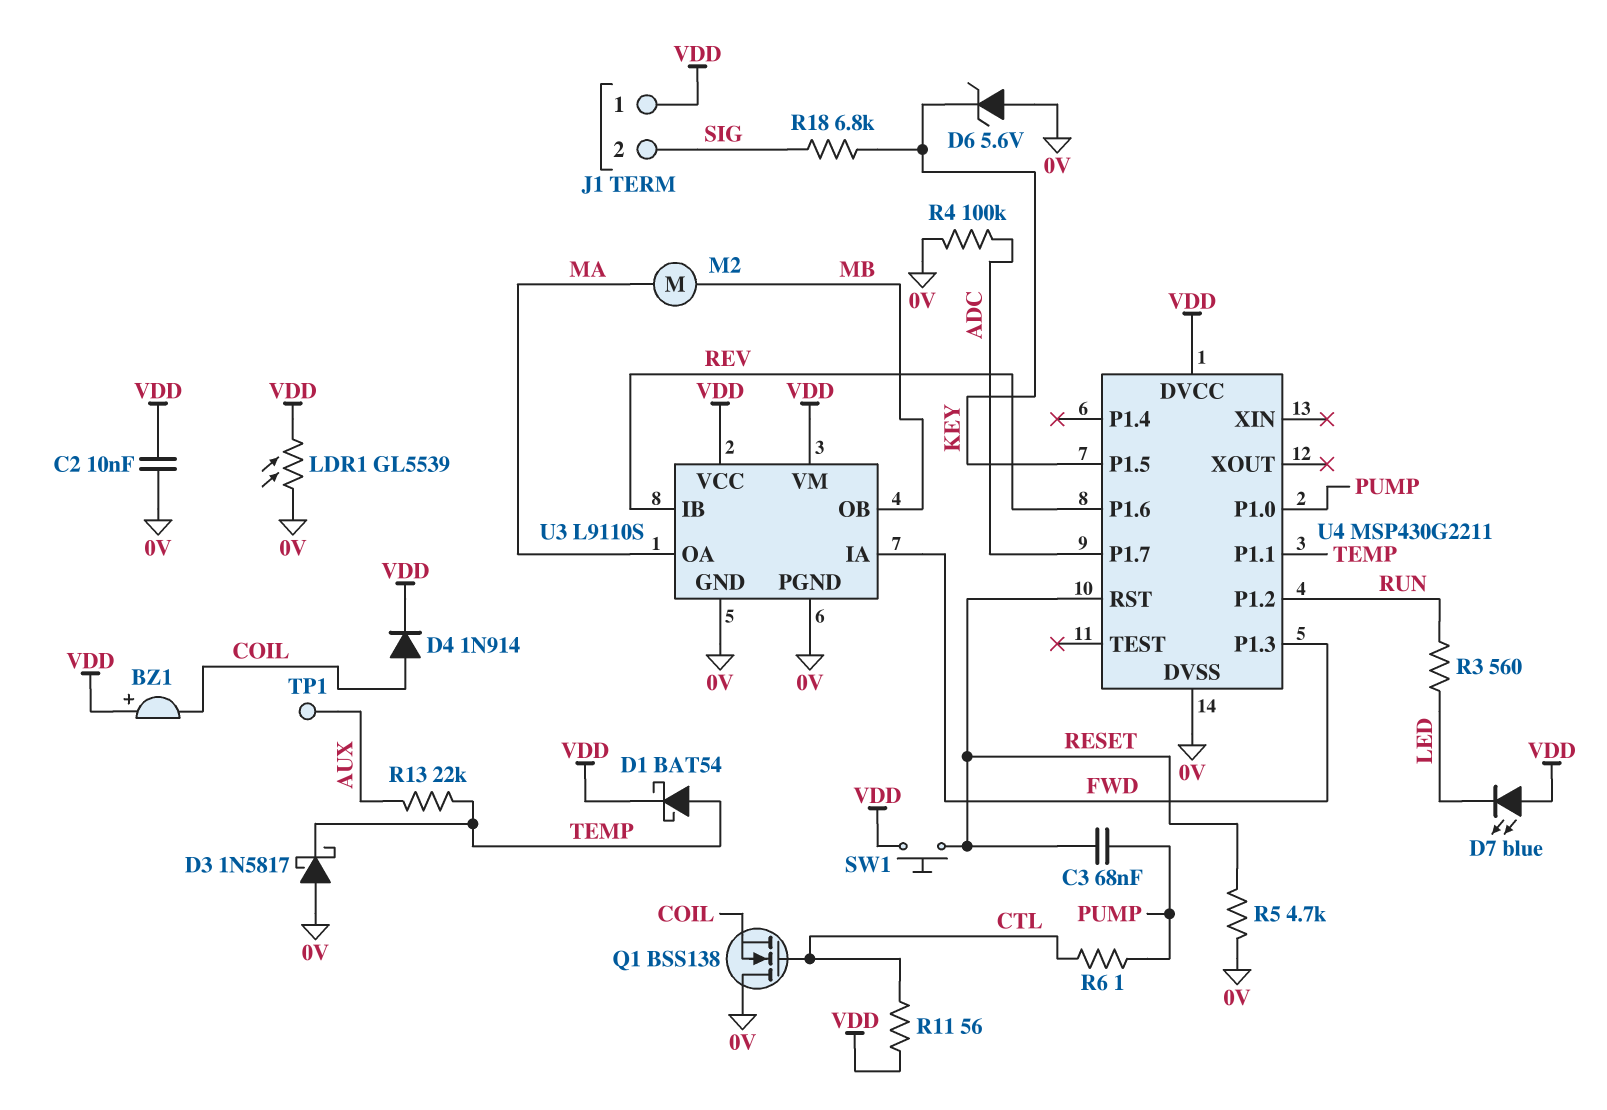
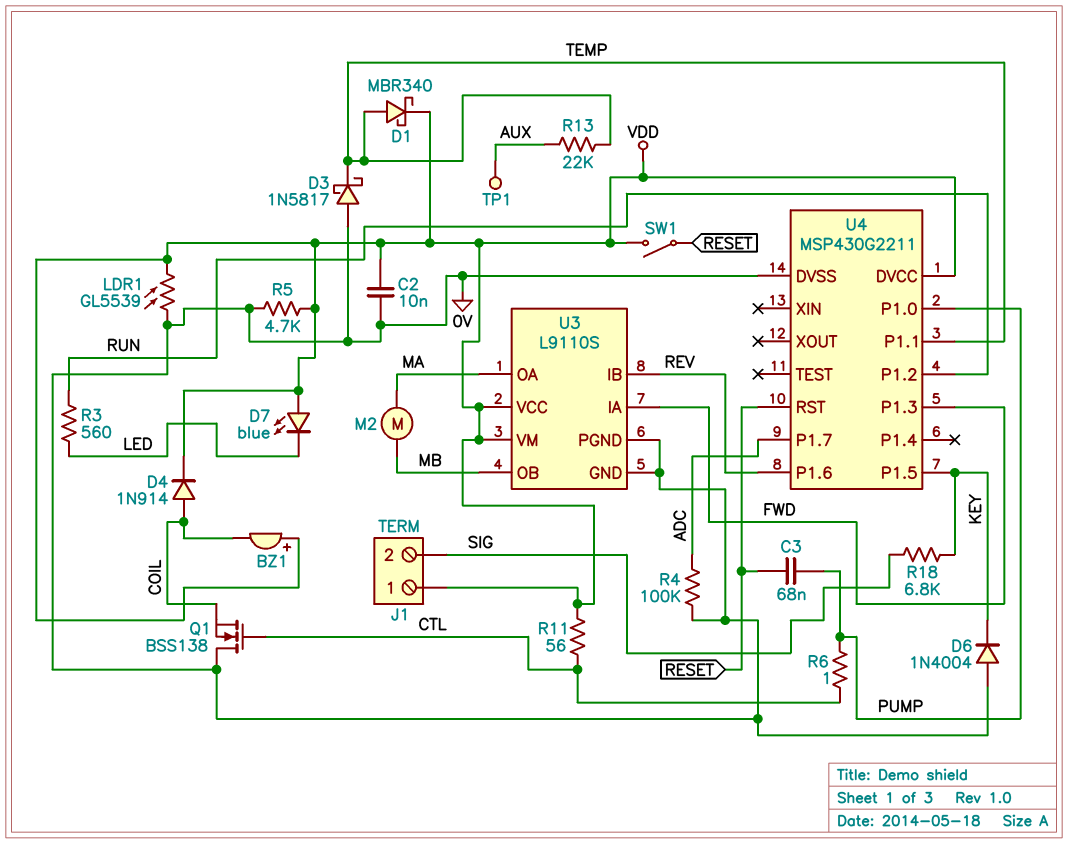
D1: schottky BAT54 (A TEMP, K VDD) -> schottky MBR340 (A TEMP, K VDD)
D6: zener 5.6V (A 0V, K KEY) -> diode 1N4004 (A 0V, K KEY)
R5: 4.7k (0V, RESET) -> 4.7k (0V, VDD)
SW1: button (RESET, VDD) -> switch (RESET, VDD)

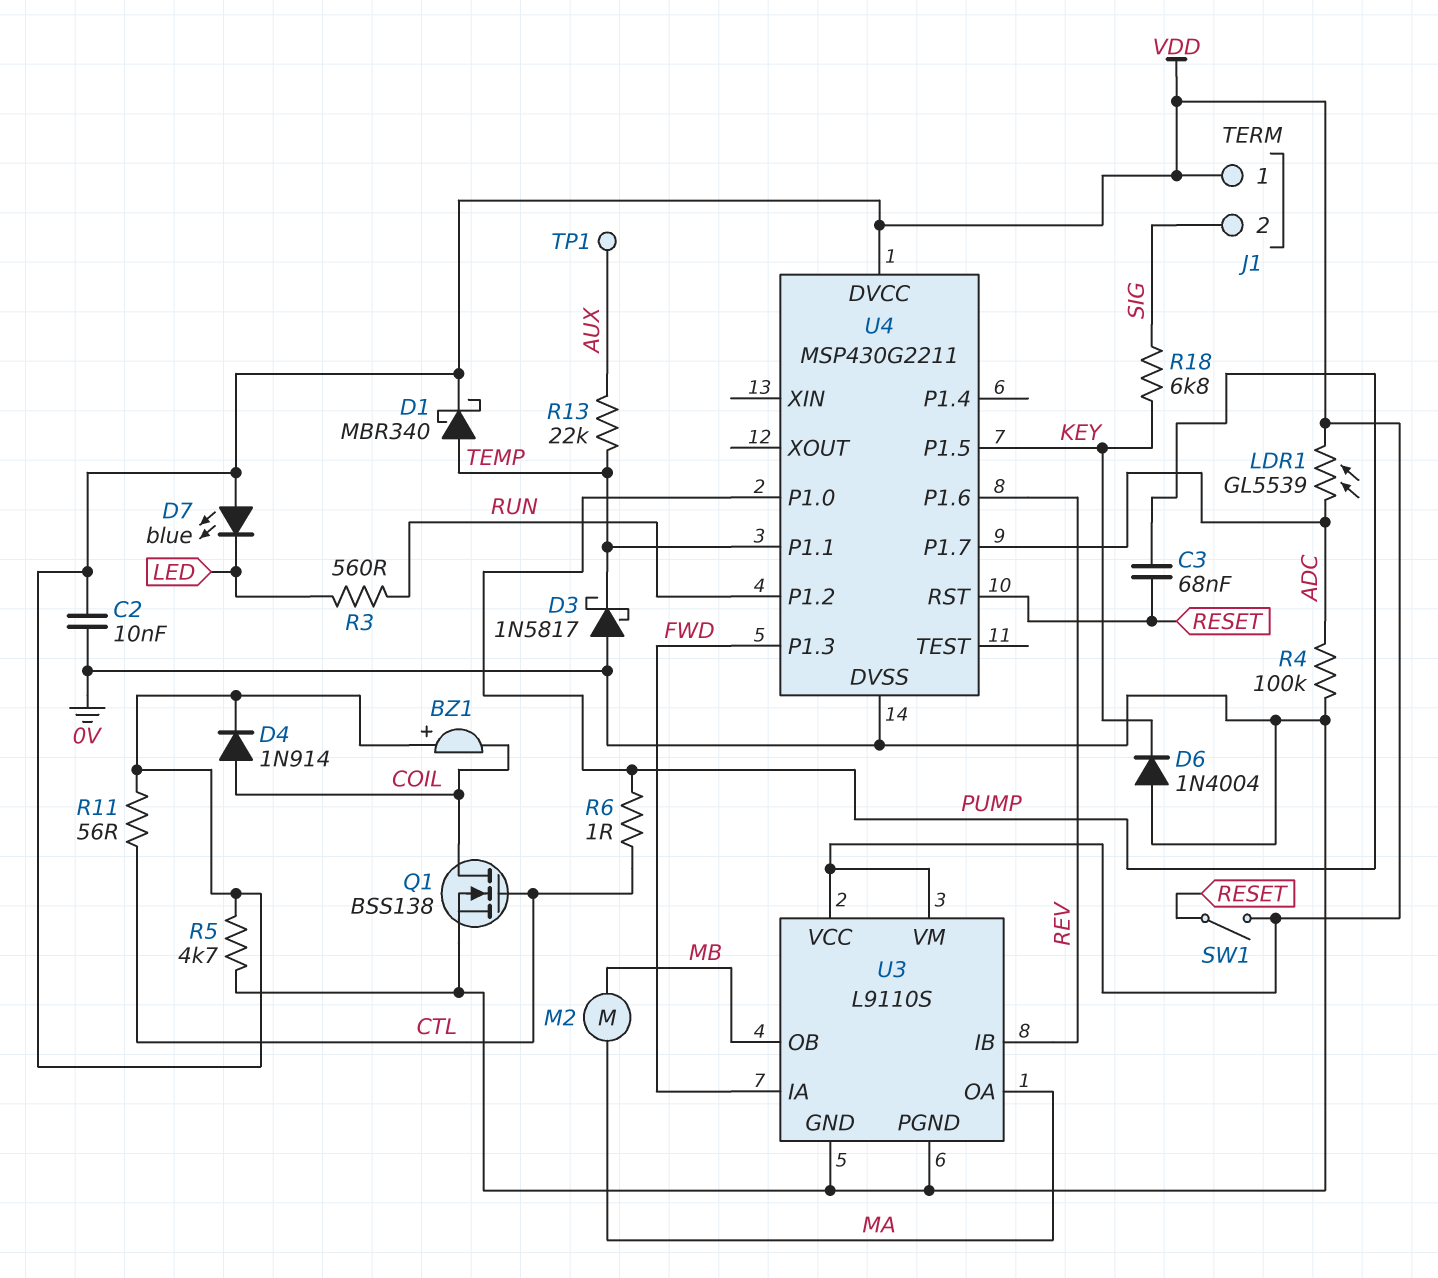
LDR1: GL5539 (0V, VDD) -> GL5539 (ADC, VDD)
Q1: NMOS BSS138 (G CTL, D 0V, S COIL) -> NMOS BSS138 (G CTL, D COIL, S 0V)

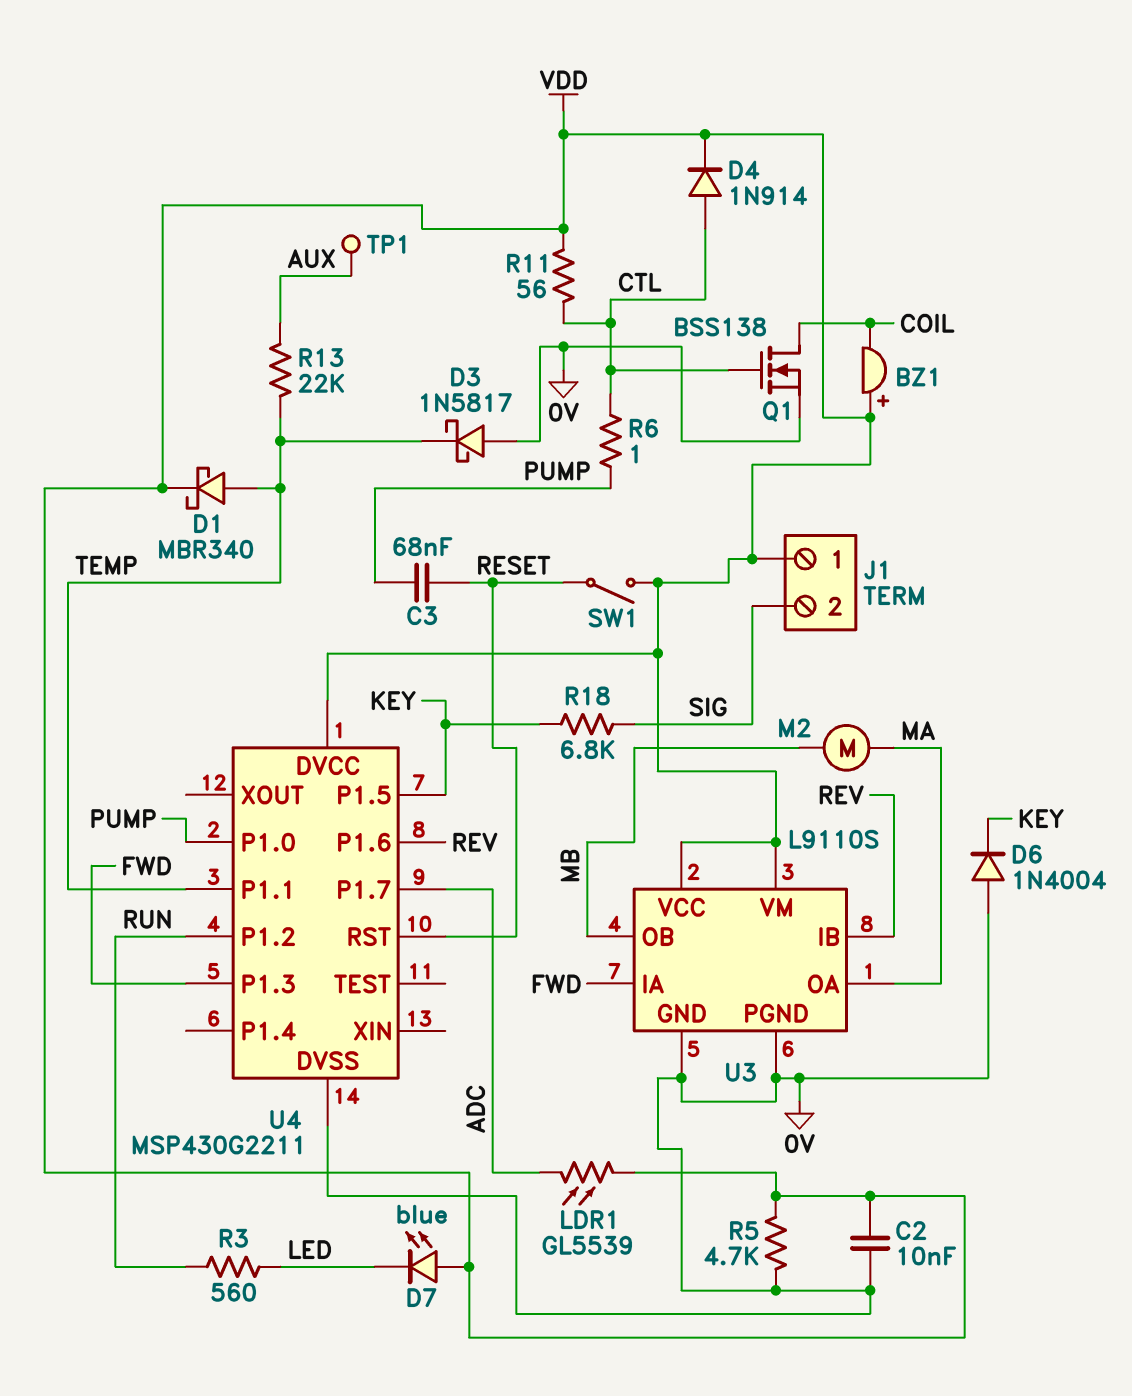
D4: diode 1N914 (A COIL, K VDD) -> diode 1N914 (A CTL, K VDD)
R4: 100k (0V, ADC) -> none

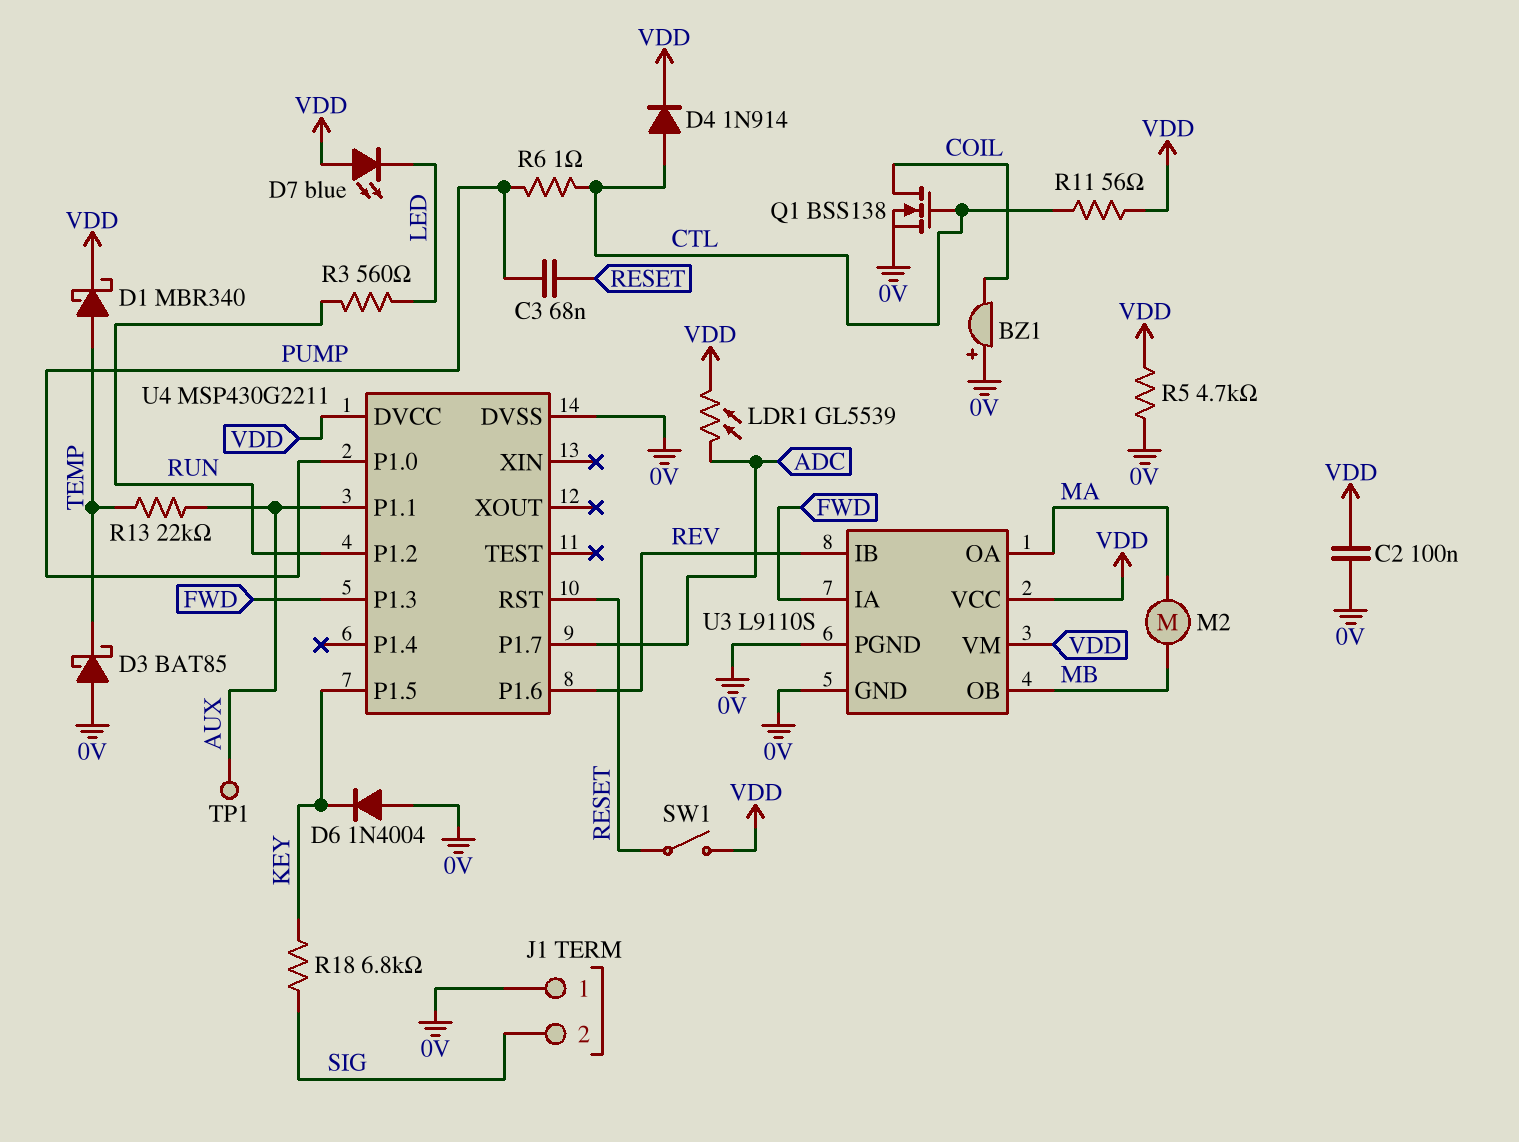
BZ1: buzzer (plus VDD, minus COIL) -> buzzer (plus 0V, minus COIL)
C2: 10nF (0V, VDD) -> 100nF (0V, VDD)
D3: schottky 1N5817 (A 0V, K TEMP) -> schottky BAT85 (A 0V, K TEMP)
J1 pin 1: VDD -> 0V
U4 pin P1.1: TEMP -> AUX

